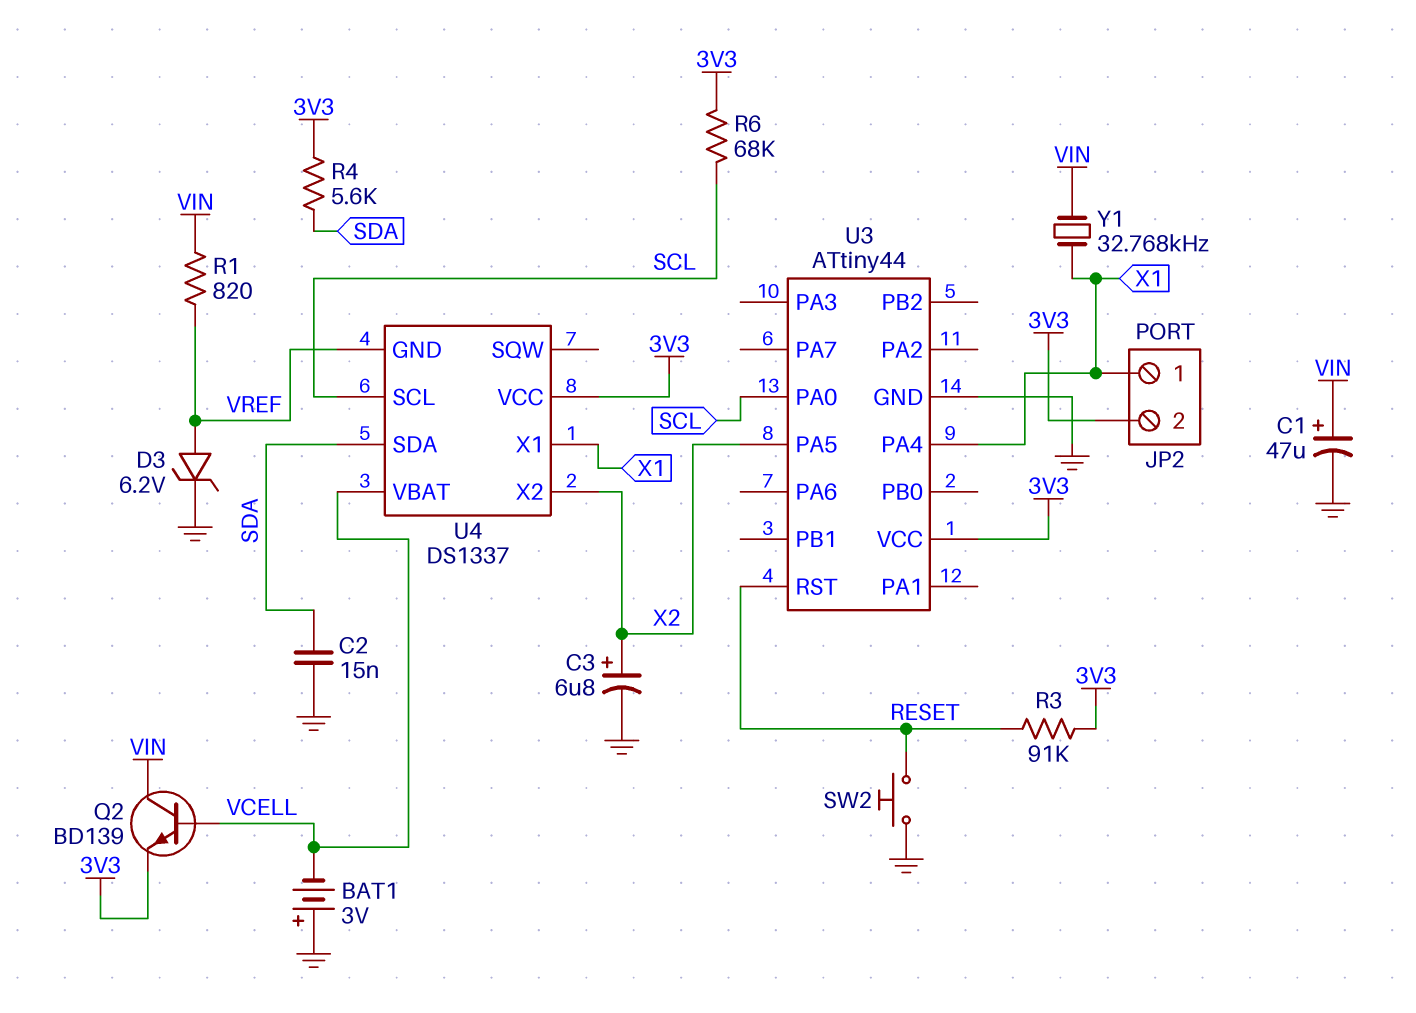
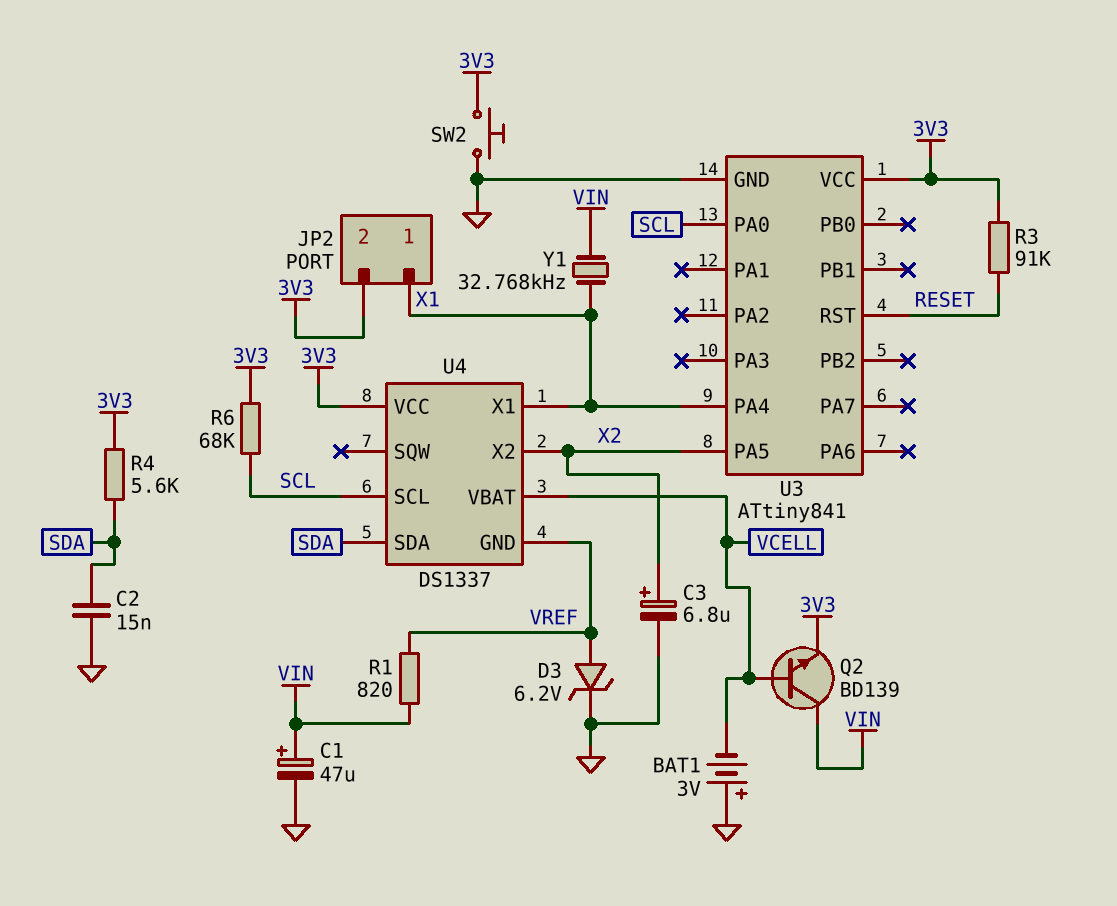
SW2: button (GND, RESET) -> button (3V3, GND)
U3: ATtiny44 -> ATtiny841

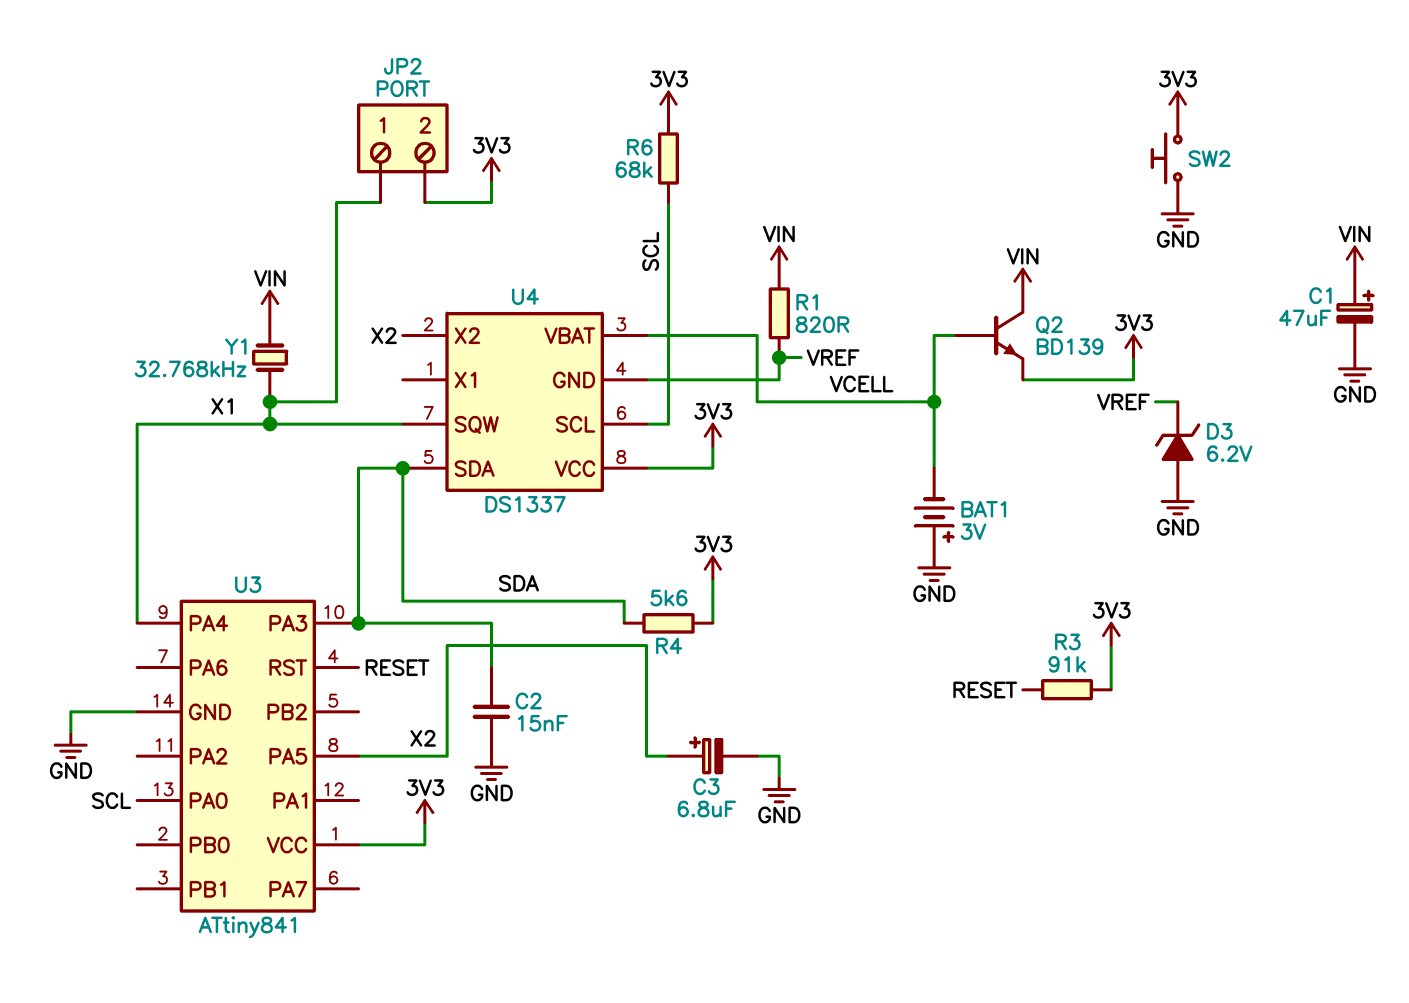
D3: zener 6.2V (A VREF, K GND) -> zener 6.2V (A GND, K VREF)
U3 pin PA3: none -> SDA
U4 pin SQW: none -> X1
U4 pin X1: X1 -> none

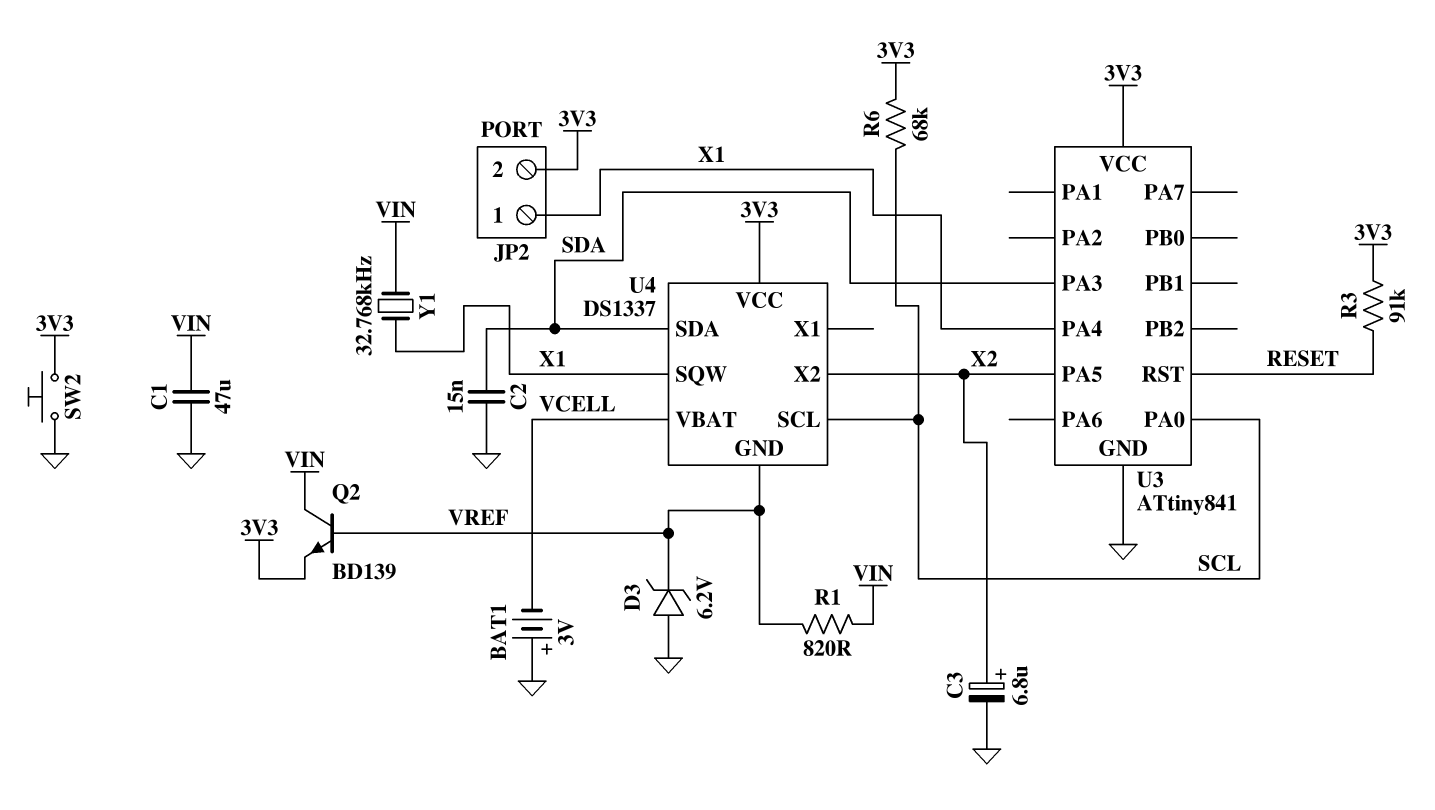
C1: 47uF (plus VIN, minus GND) -> 47uF (GND, VIN)
Q2: NPN BD139 (B VCELL, C VIN, E 3V3) -> NPN BD139 (B VREF, C VIN, E 3V3)
R4: 5.6k (3V3, SDA) -> none

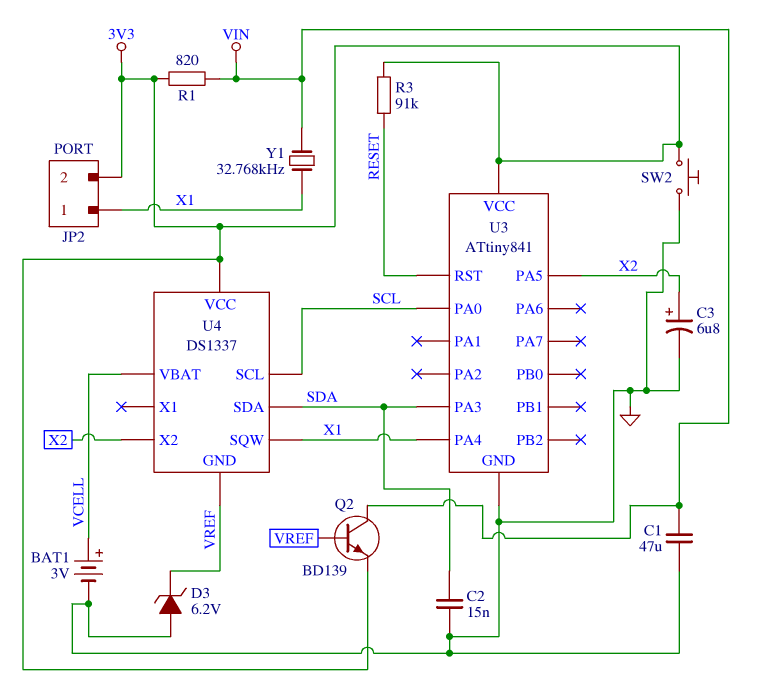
BAT1: 3V (plus GND, minus VCELL) -> 3V (plus VCELL, minus GND)
R1: 820 (VIN, VREF) -> 820 (3V3, VIN)
R6: 68k (3V3, SCL) -> none

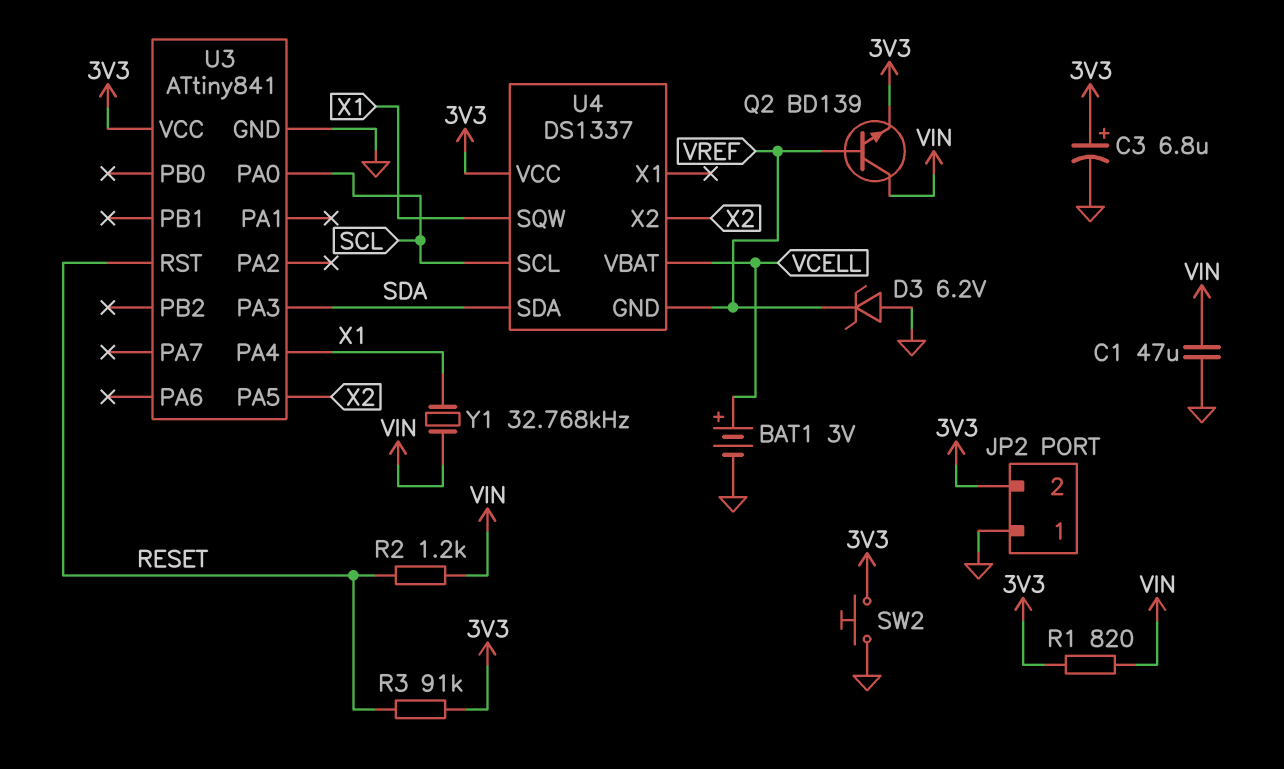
C2: 15nF (GND, SDA) -> none
C3: 6.8uF (plus X2, minus GND) -> 6.8uF (plus 3V3, minus GND)
JP2 pin 1: X1 -> GND
R2: none -> 1.2k (RESET, VIN)

